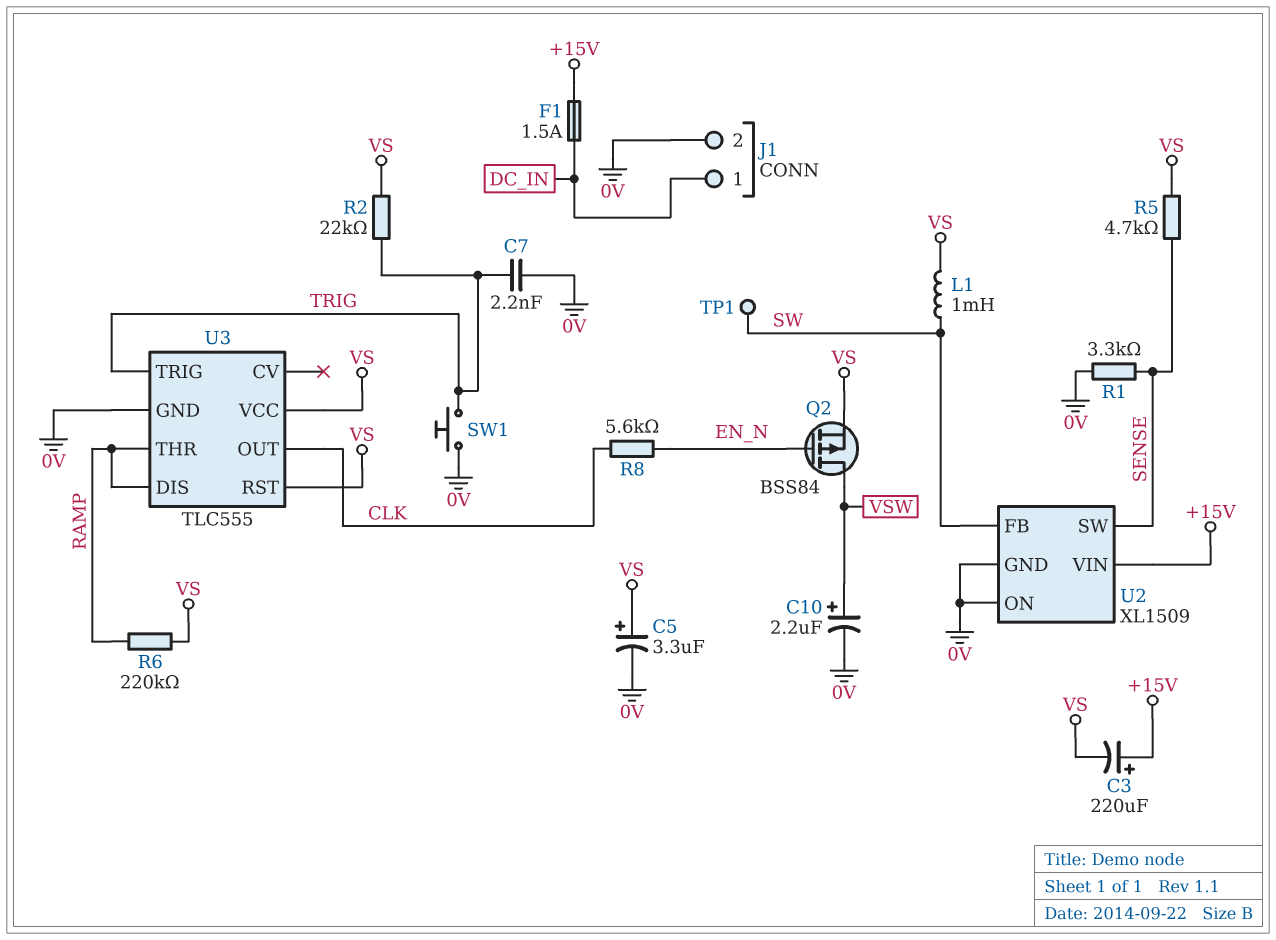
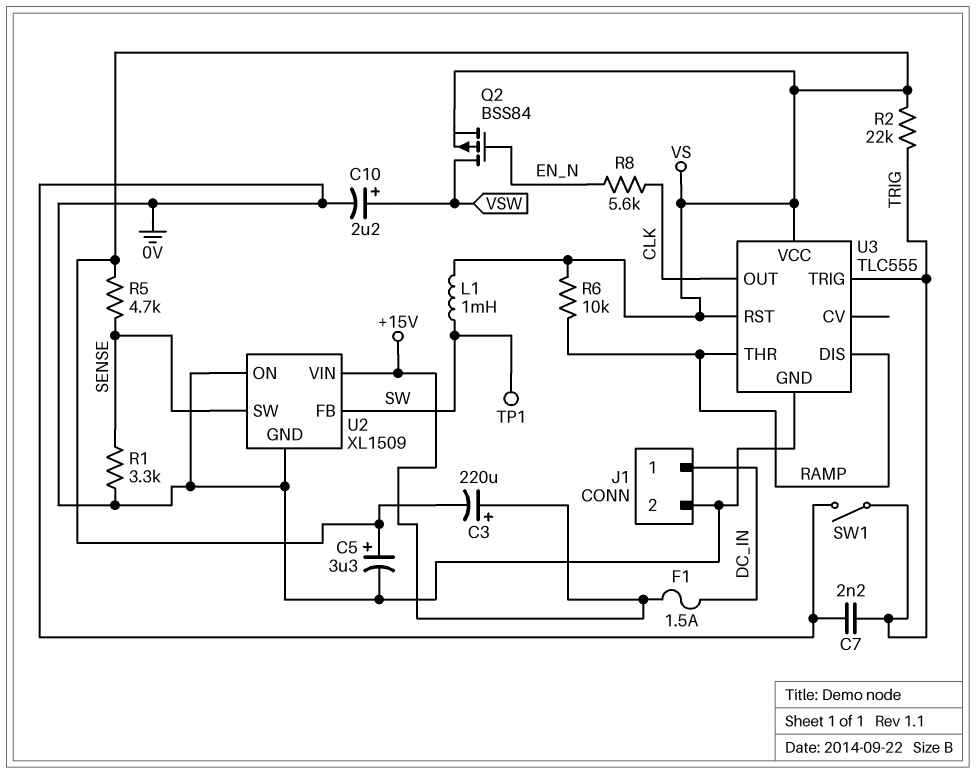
R6: 220k (RAMP, VS) -> 10k (RAMP, VS)
SW1: button (0V, TRIG) -> switch (0V, TRIG)

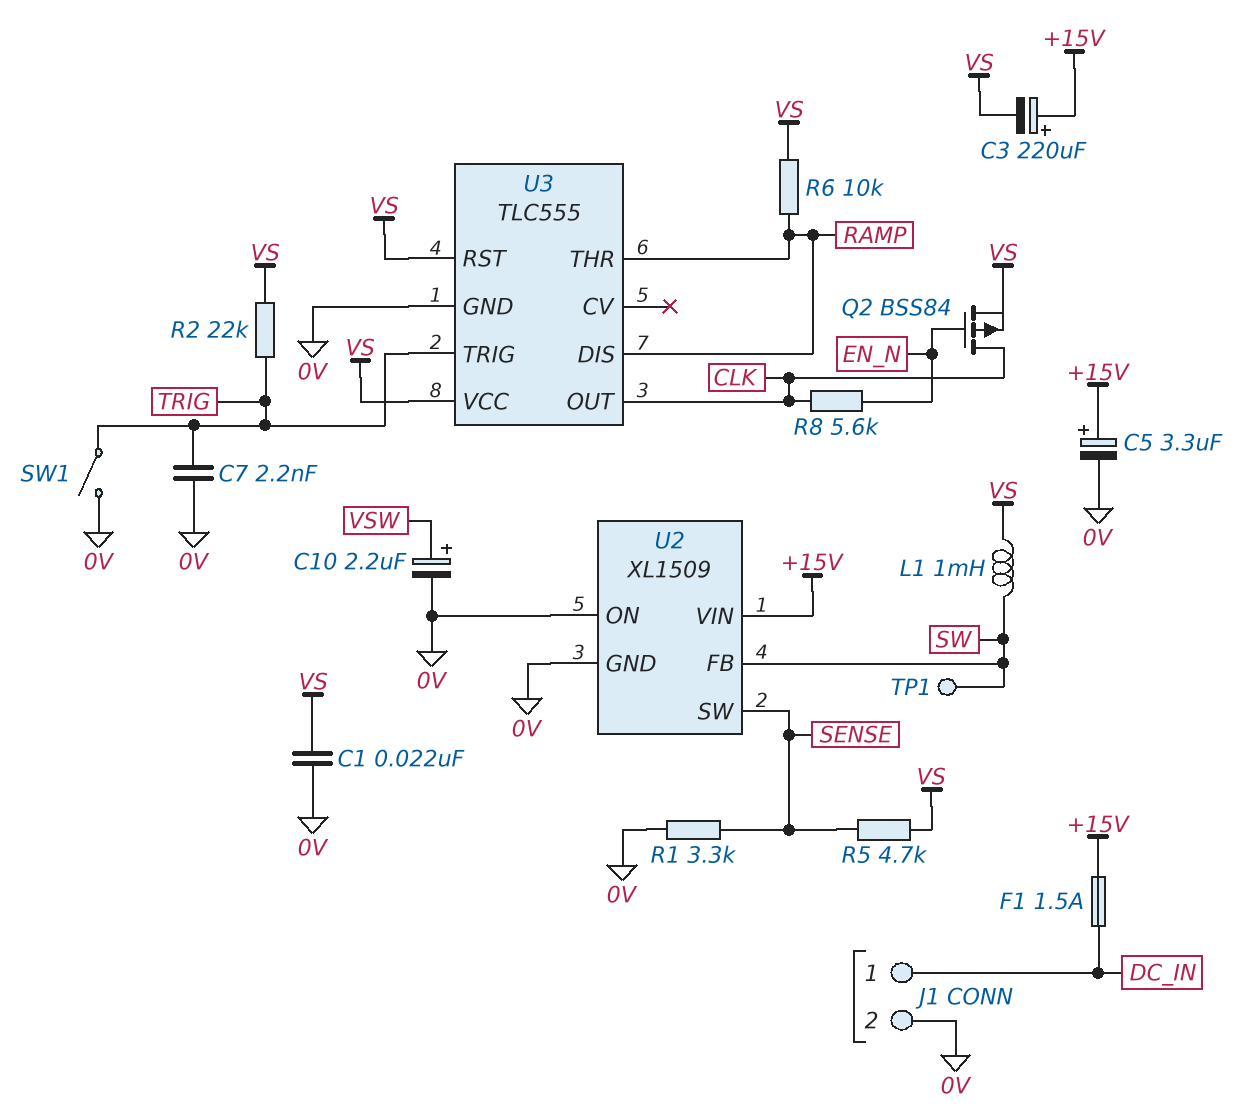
C1: none -> 22nF (0V, VS)
C5: 3.3uF (plus VS, minus 0V) -> 3.3uF (plus +15V, minus 0V)
Q2: PMOS BSS84 (G EN_N, D VSW, S VS) -> PMOS BSS84 (G EN_N, D CLK, S VS)

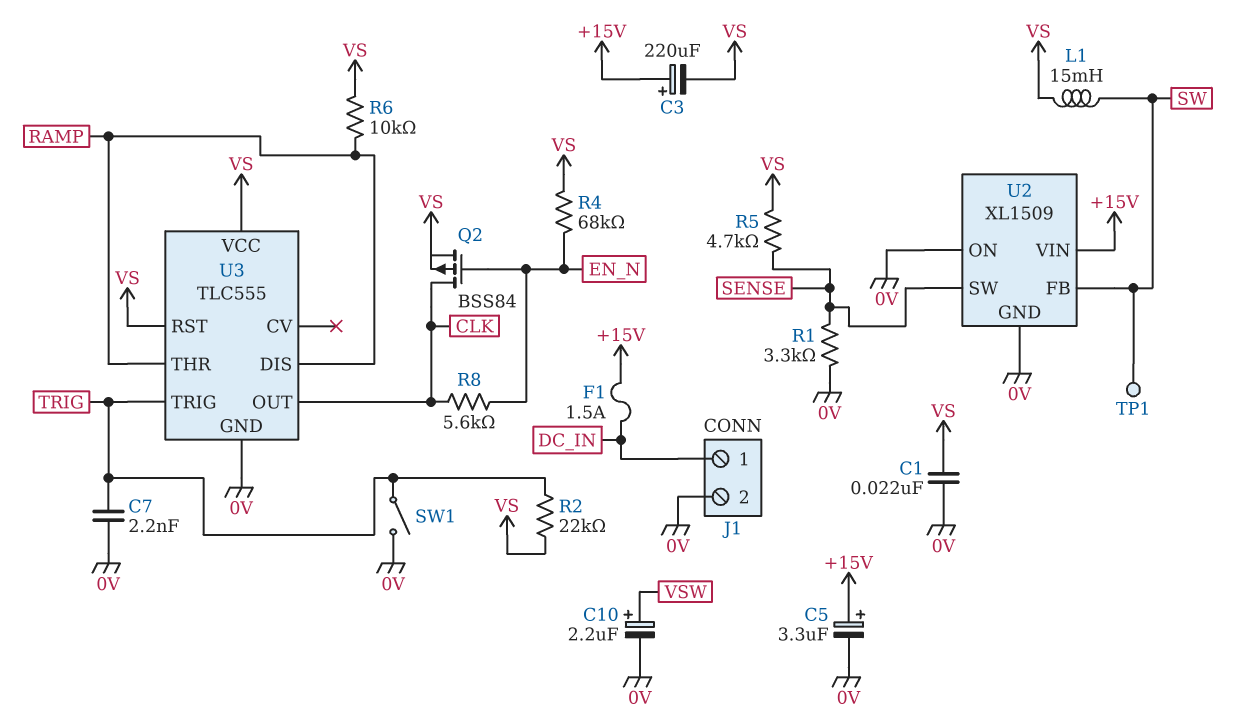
L1: 1mH (SW, VS) -> 15mH (SW, VS)
R4: none -> 68k (EN_N, VS)

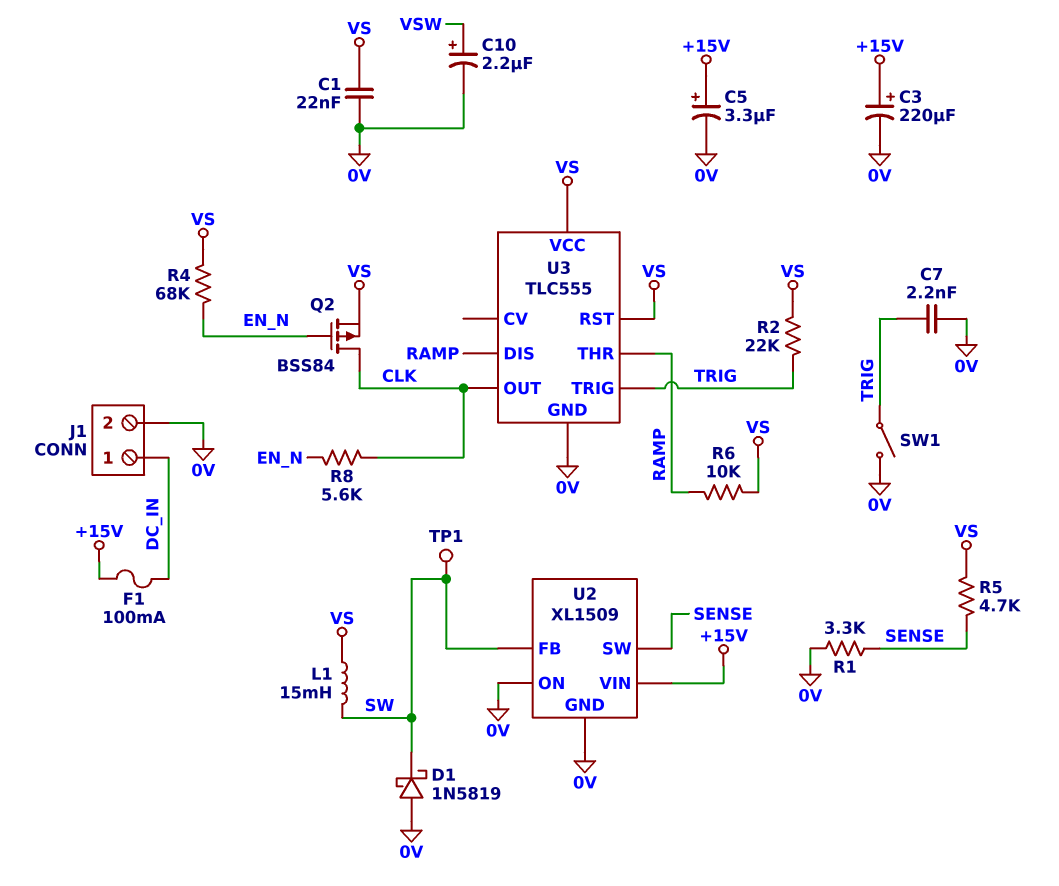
C3: 220uF (plus +15V, minus VS) -> 220uF (plus +15V, minus 0V)
D1: none -> schottky 1N5819 (A 0V, K SW)
F1: 1.5A (+15V, DC_IN) -> 100mA (+15V, DC_IN)

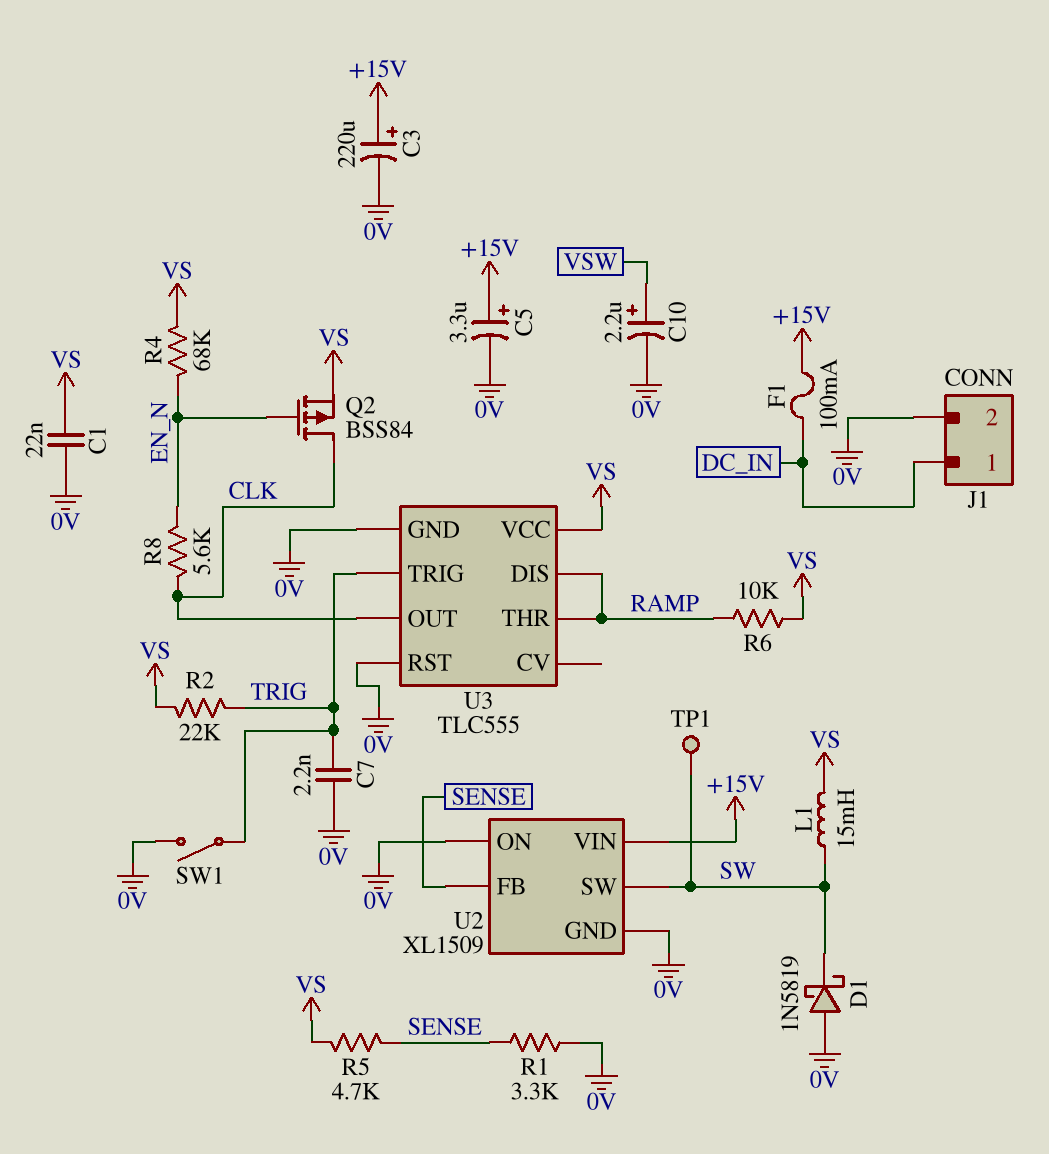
U2 pin FB: SW -> SENSE
U2 pin SW: SENSE -> SW
U3 pin RST: VS -> 0V

